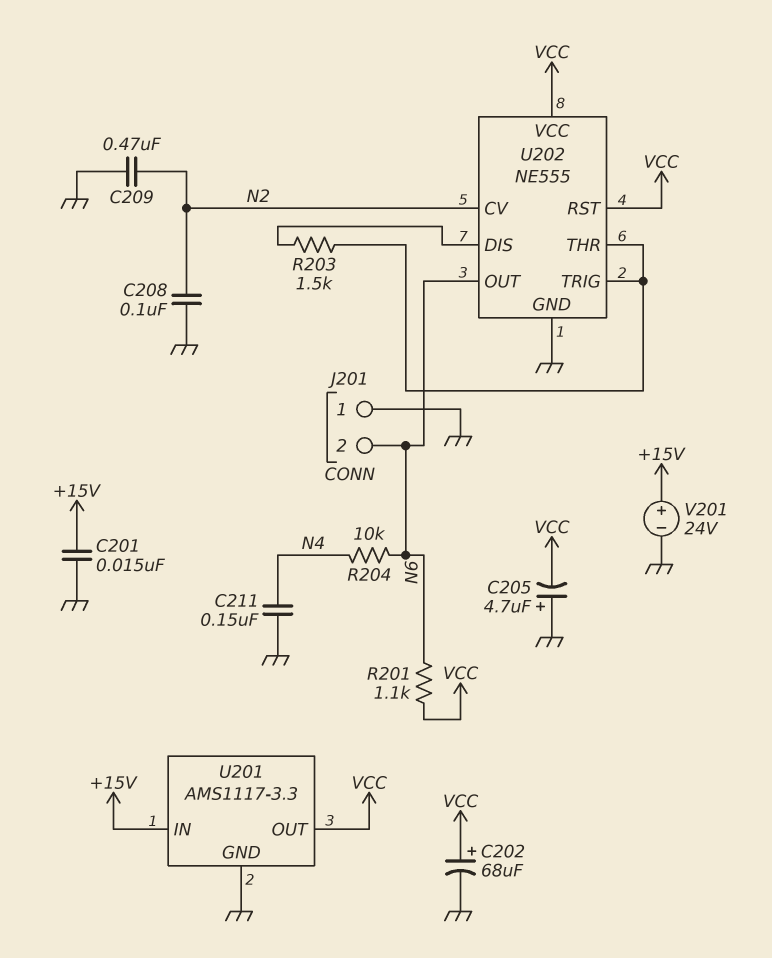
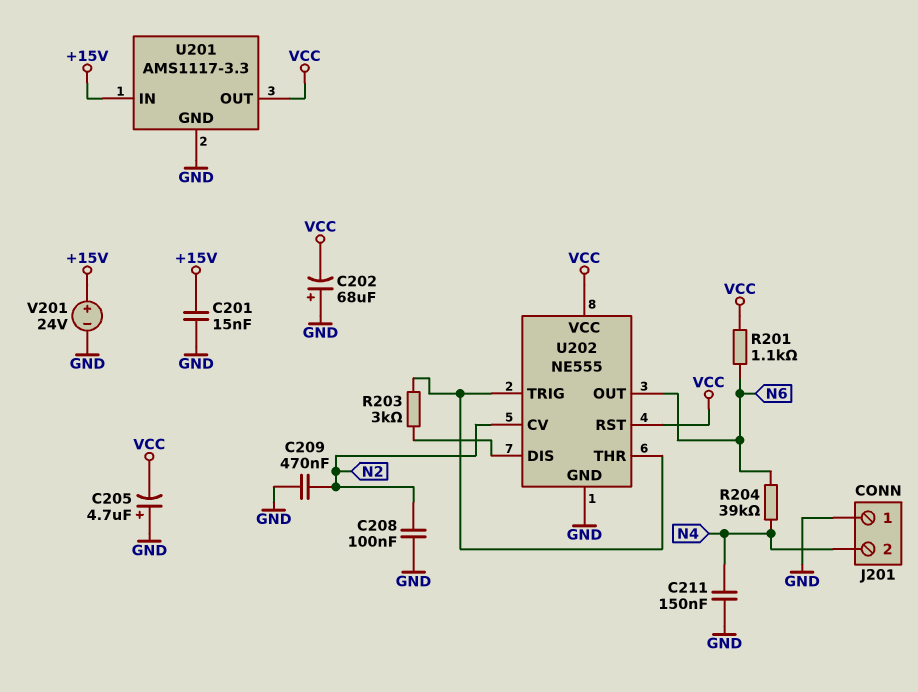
C202: 68uF (plus VCC, minus GND) -> 68uF (plus GND, minus VCC)
J201 pin 2: N6 -> N4
R203: 1.5k (U202/DIS, U202/THR) -> 3k (U202/DIS, U202/THR)
R204: 10k (N4, N6) -> 39k (N4, N6)

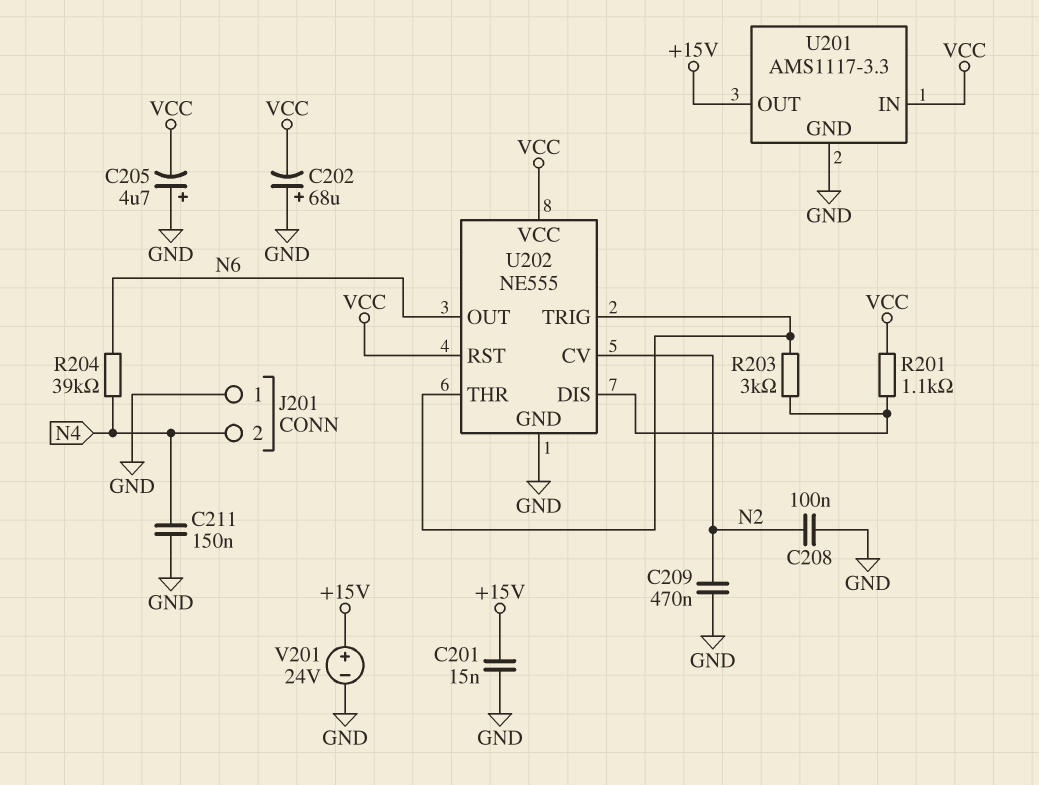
R201: 1.1k (N6, VCC) -> 1.1k (U202/DIS, VCC)
U201 pin IN: +15V -> VCC
U201 pin OUT: VCC -> +15V

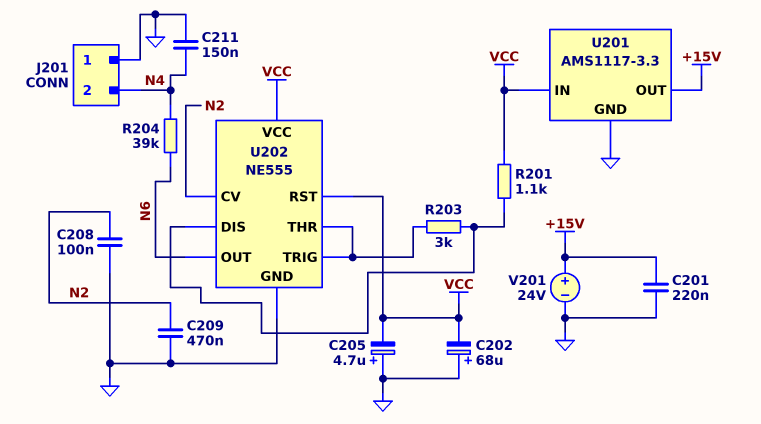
C201: 15nF (+15V, GND) -> 220nF (+15V, GND)

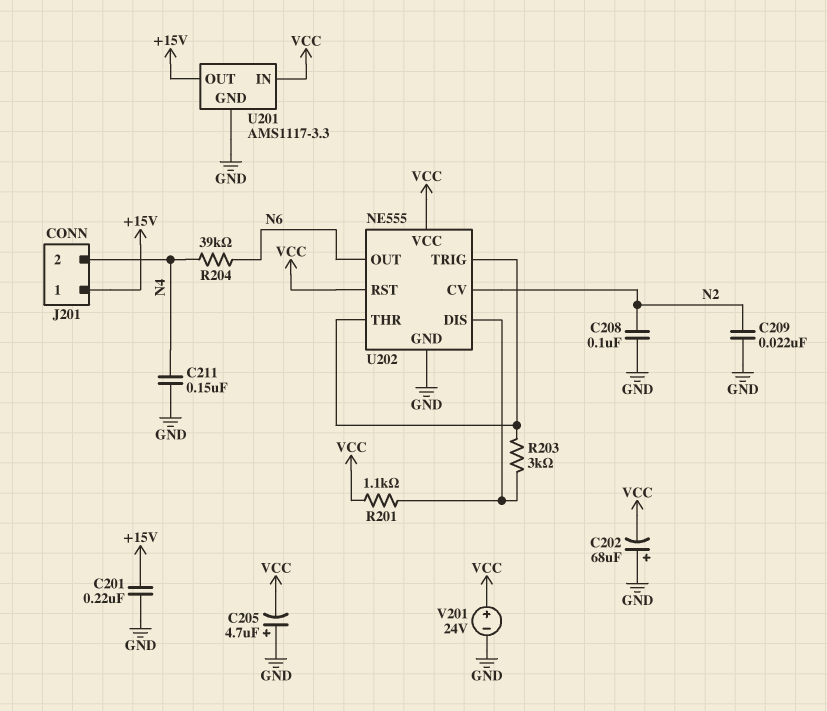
C209: 470nF (GND, N2) -> 22nF (GND, N2)
J201 pin 1: GND -> +15V
V201: 24V (plus +15V, minus GND) -> 24V (plus VCC, minus GND)

